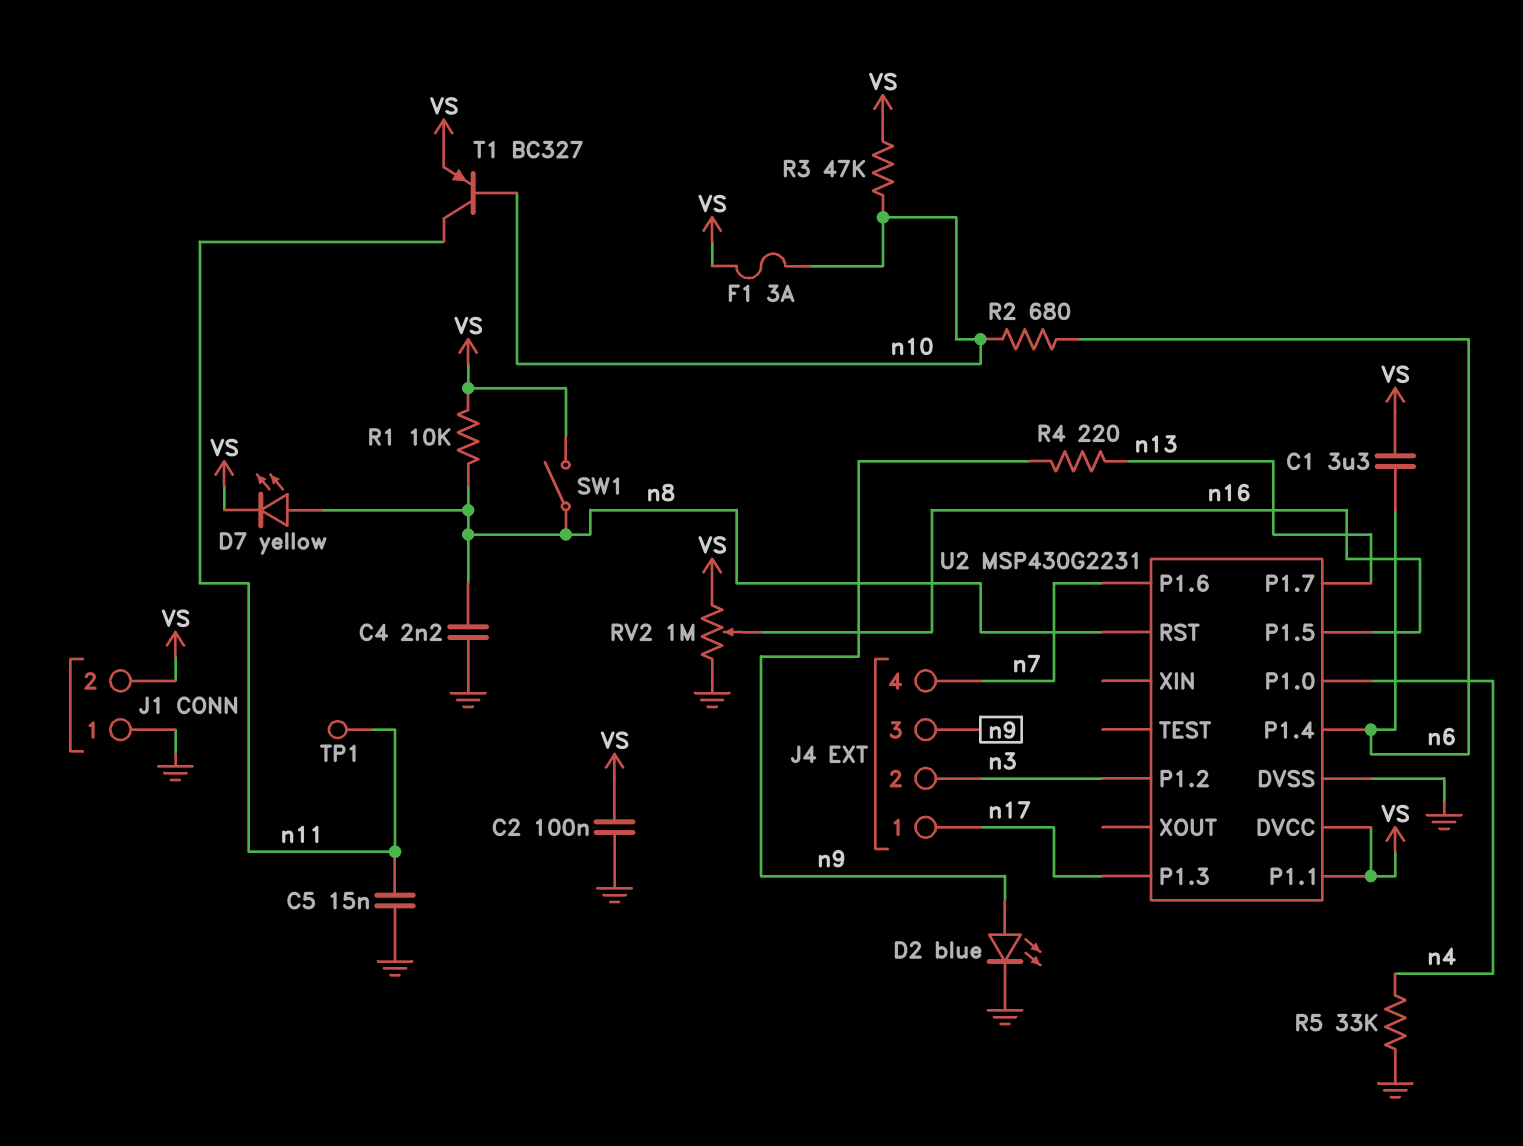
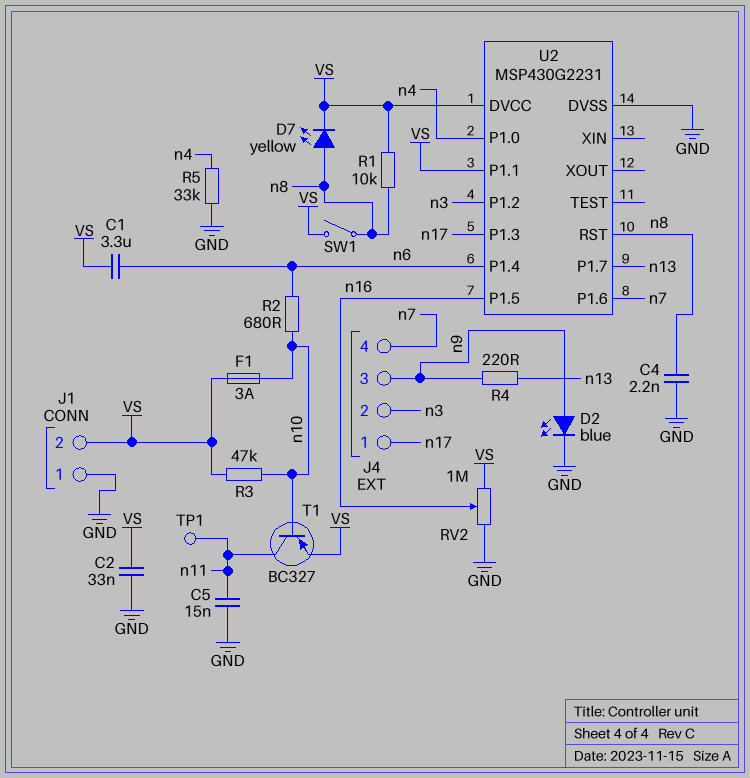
C2: 100nF (GND, VS) -> 33nF (GND, VS)

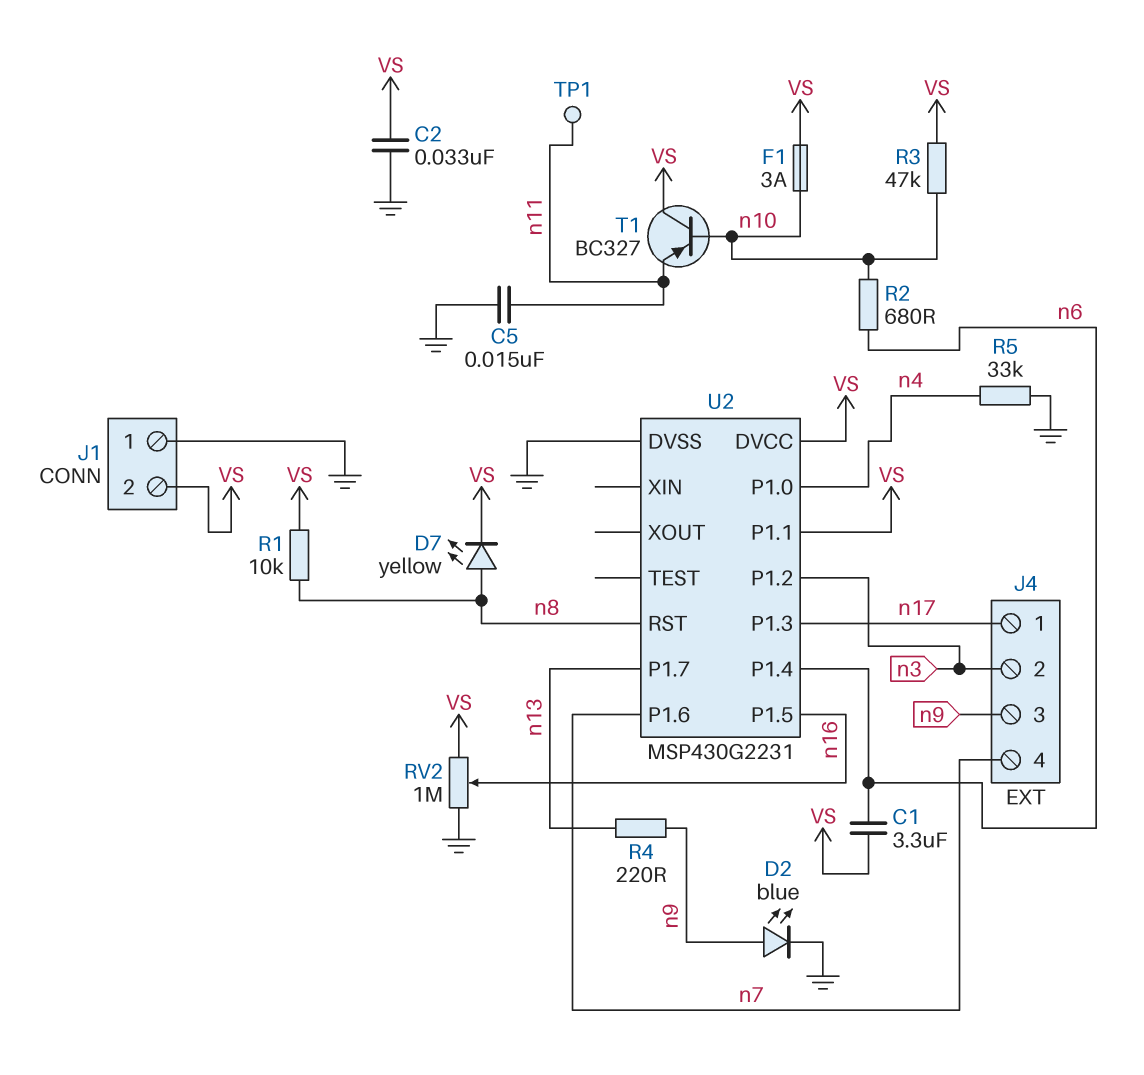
C4: 2.2nF (GND, n8) -> none
SW1: switch (VS, n8) -> none
T1: PNP BC327 (B n10, C n11, E VS) -> PNP BC327 (B n10, C VS, E n11)

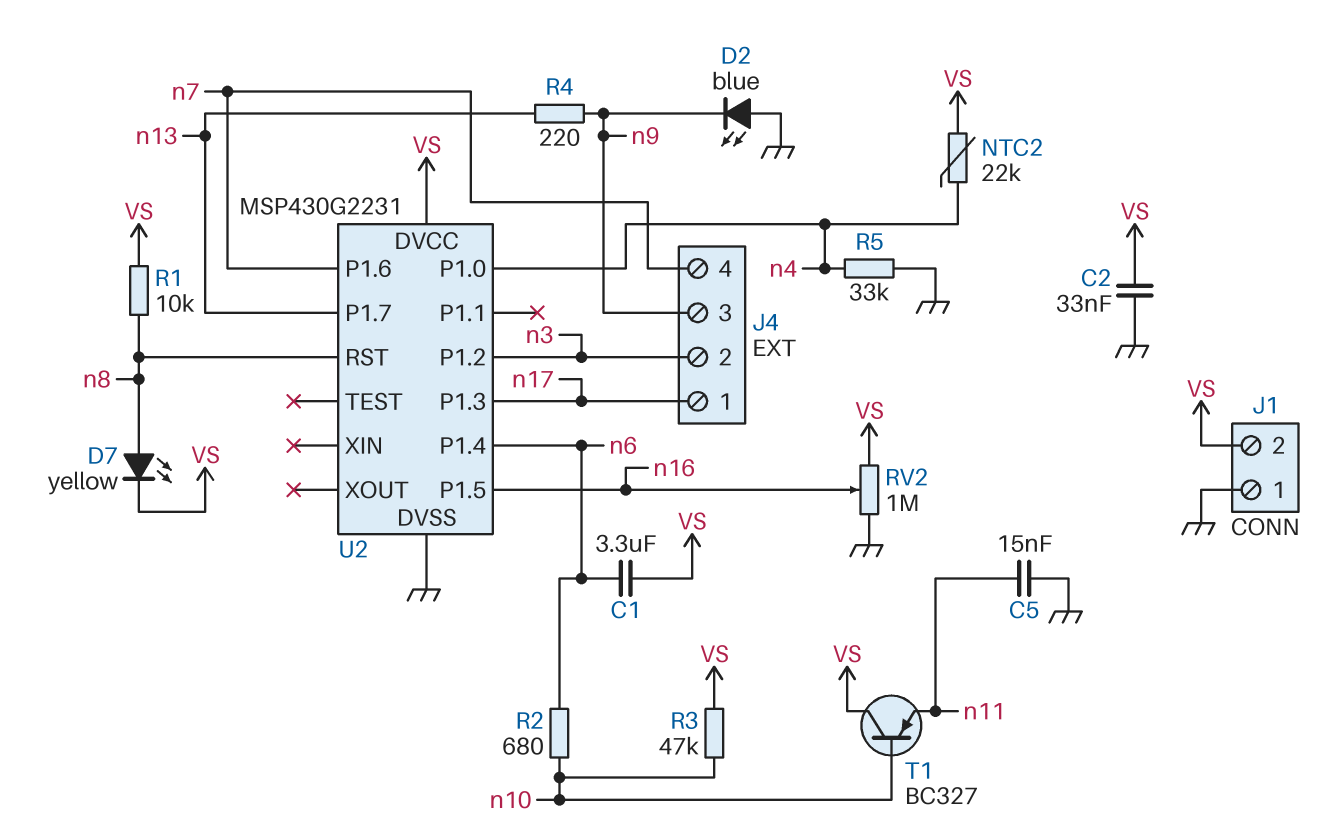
D2: LED blue (A n9, K GND) -> LED blue (A GND, K n9)
F1: 3A (VS, n10) -> none
NTC2: none -> 22k (VS, n4)
TP1: test point (n11) -> none
U2 pin P1.1: VS -> none

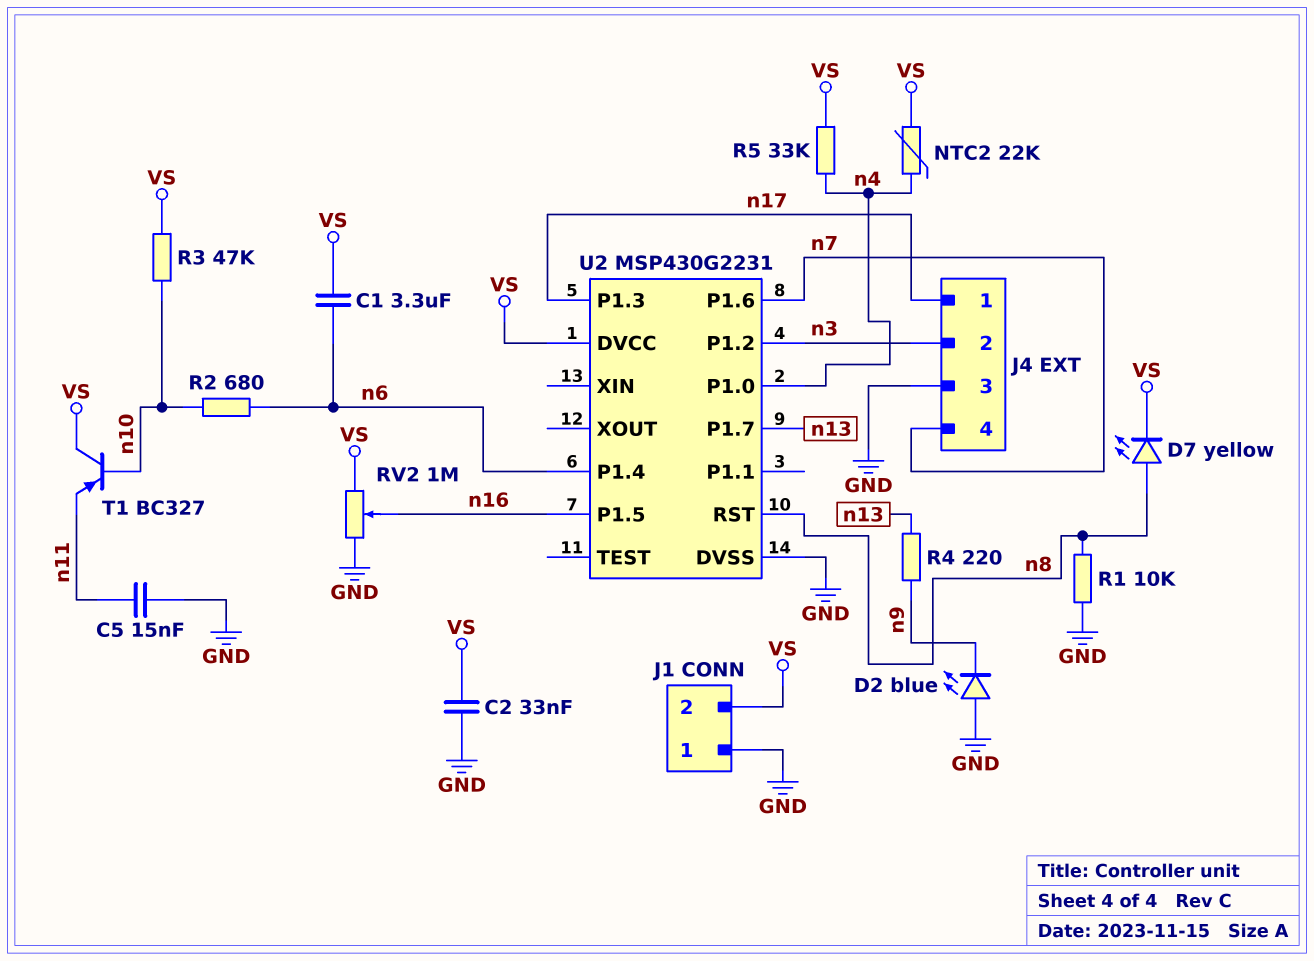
J4 pin 3: n9 -> GND
R1: 10k (VS, n8) -> 10k (GND, n8)
R5: 33k (GND, n4) -> 33k (VS, n4)

